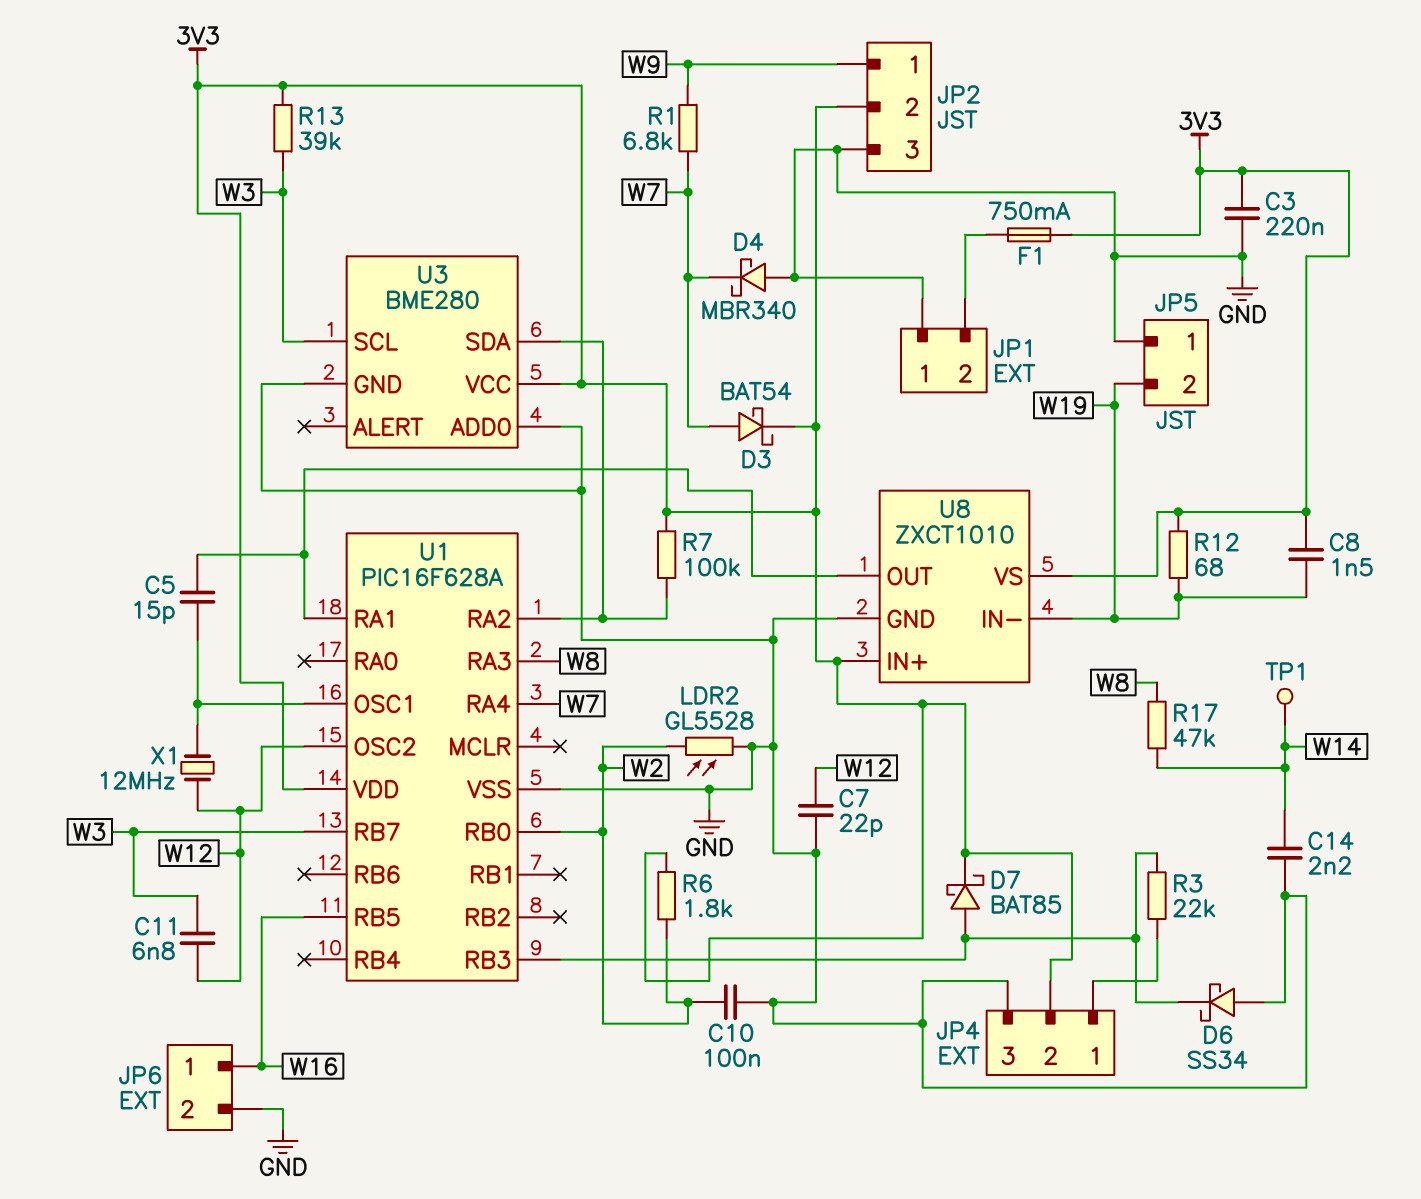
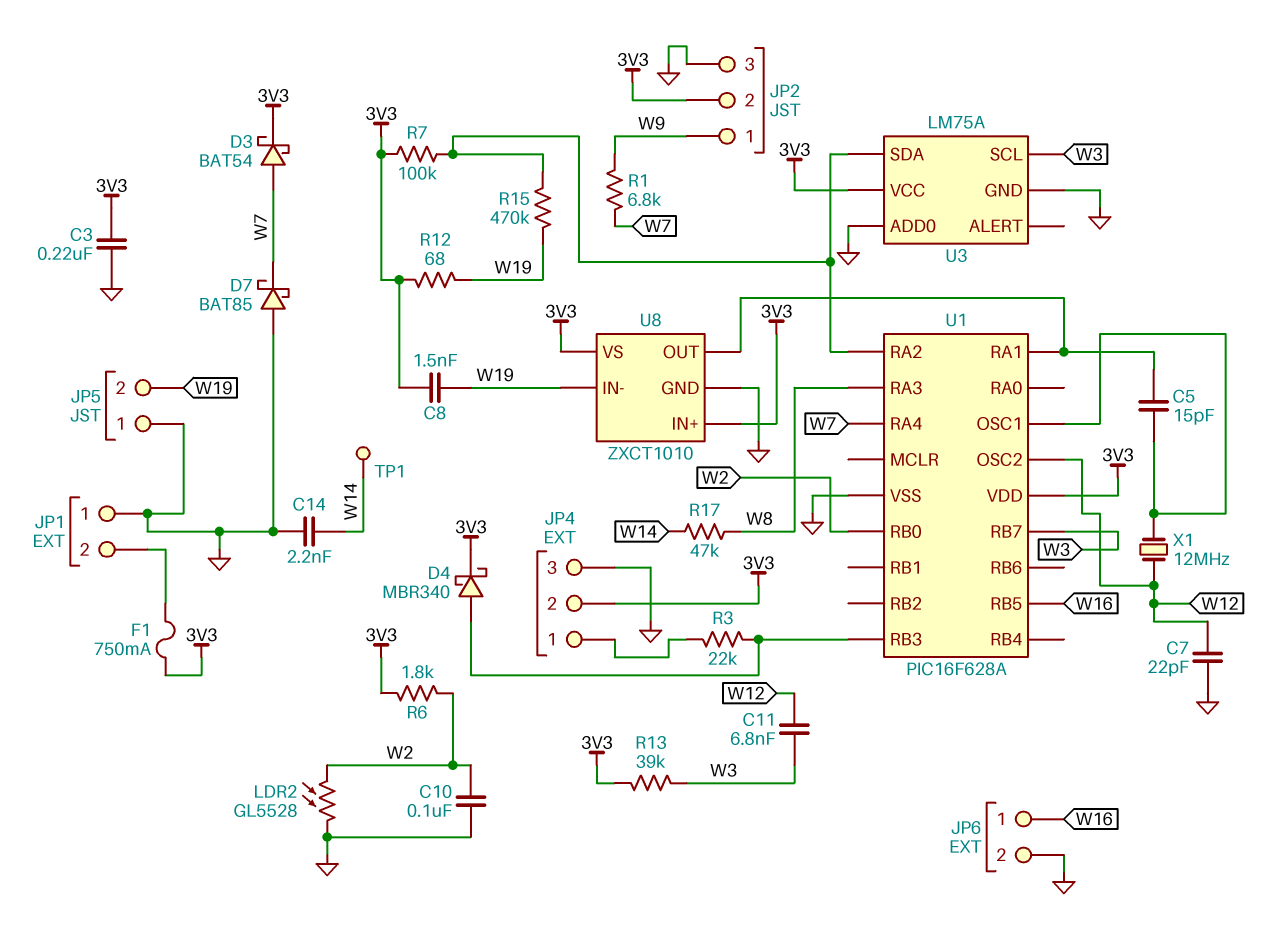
D4: schottky MBR340 (A GND, K W7) -> schottky MBR340 (A U1/RB3, K 3V3)
D6: schottky SS34 (A GND, K U1/RB3) -> none
D7: schottky BAT85 (A U1/RB3, K 3V3) -> schottky BAT85 (A GND, K W7)
R15: none -> 470k (U1/RA2, W19)
U3: BME280 -> LM75A

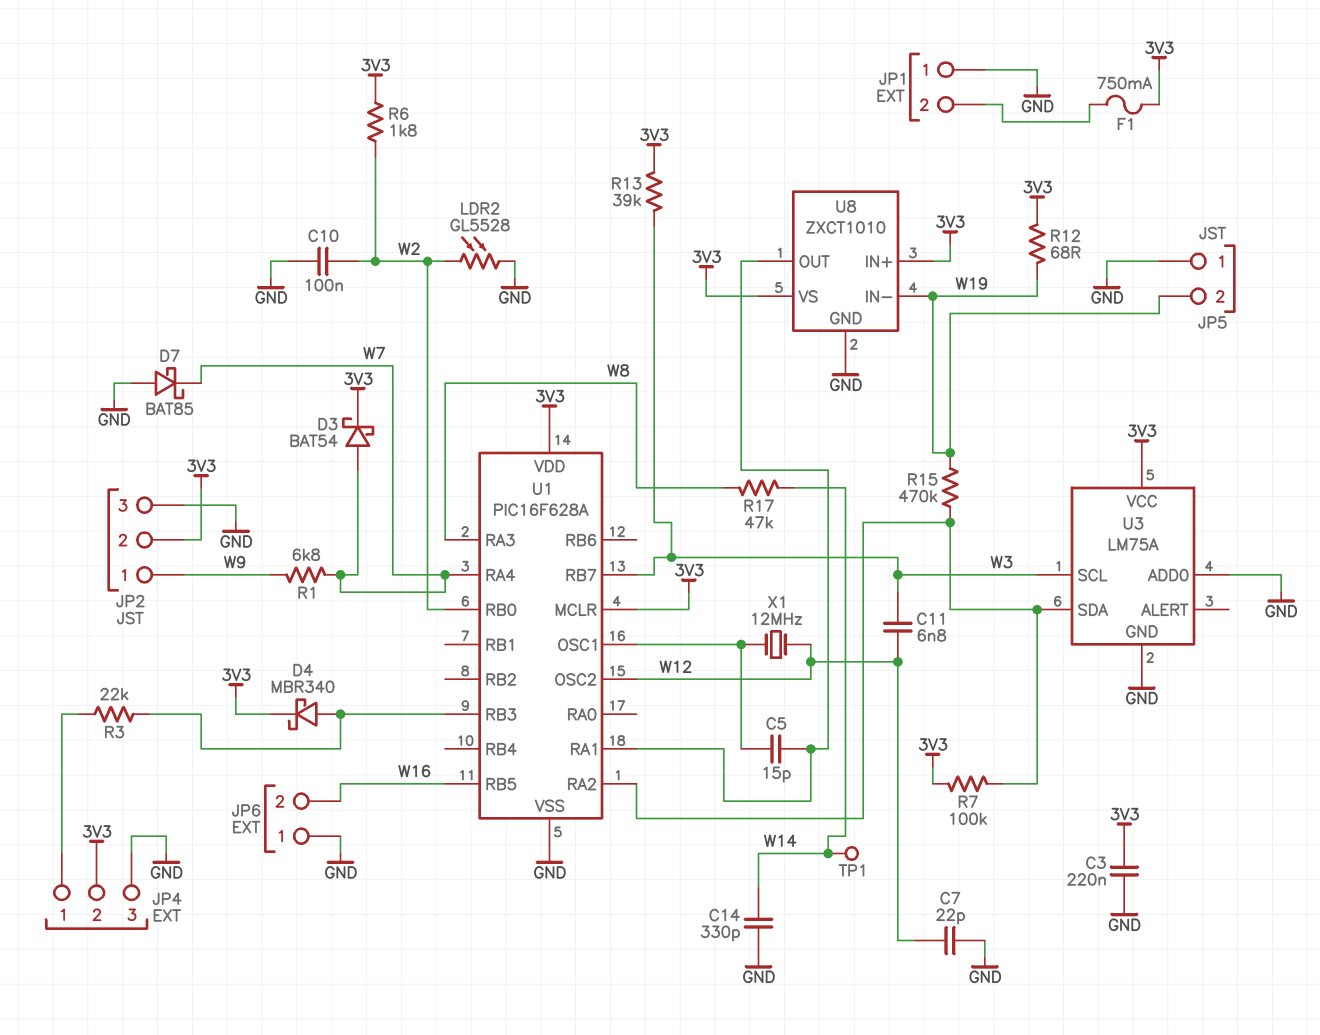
C8: 1.5nF (3V3, W19) -> none
C14: 2.2nF (GND, W14) -> 330pF (GND, W14)
JP6 pin 1: W16 -> GND
JP6 pin 2: GND -> W16
U1 pin MCLR: none -> 3V3

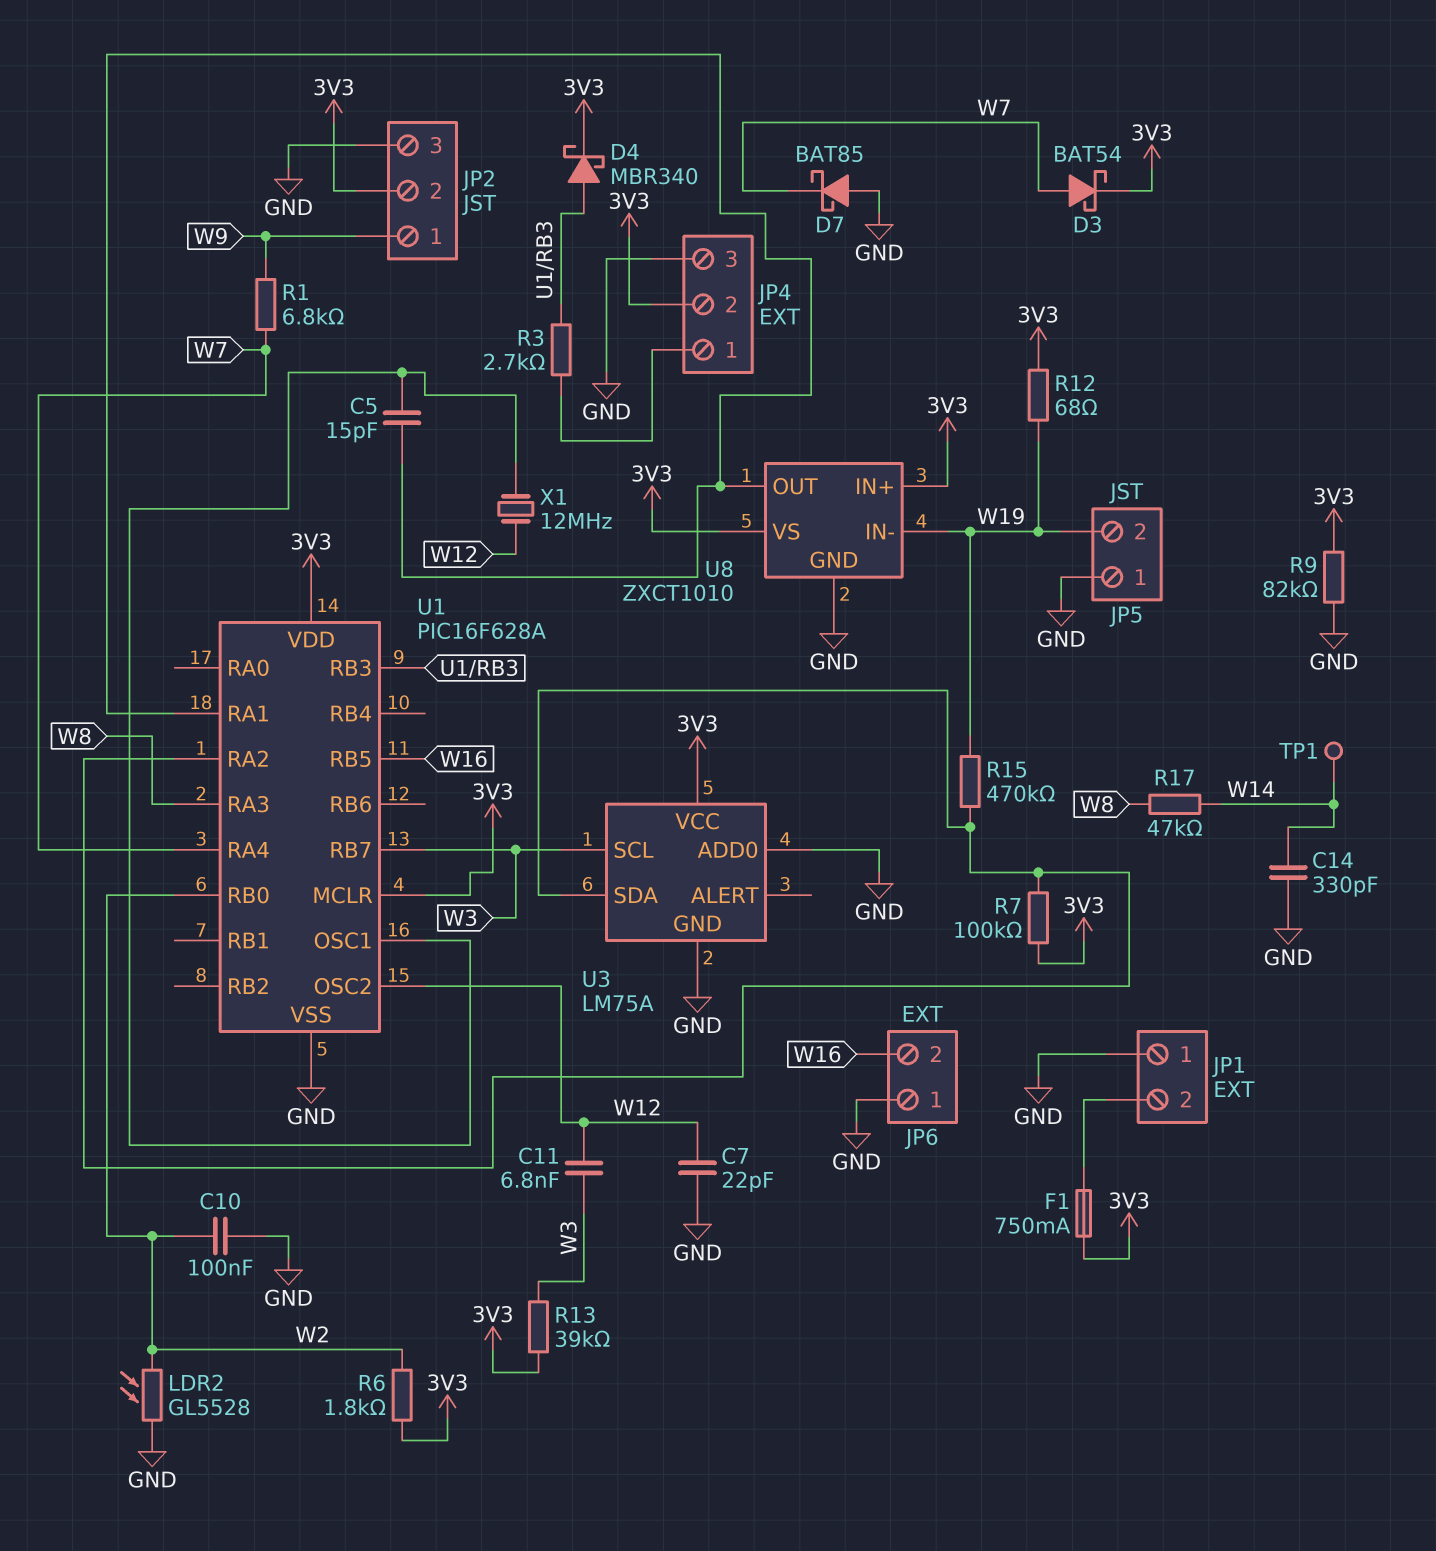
C3: 220nF (3V3, GND) -> none
R3: 22k (JP4/1, U1/RB3) -> 2.7k (JP4/1, U1/RB3)
R9: none -> 82k (3V3, GND)

